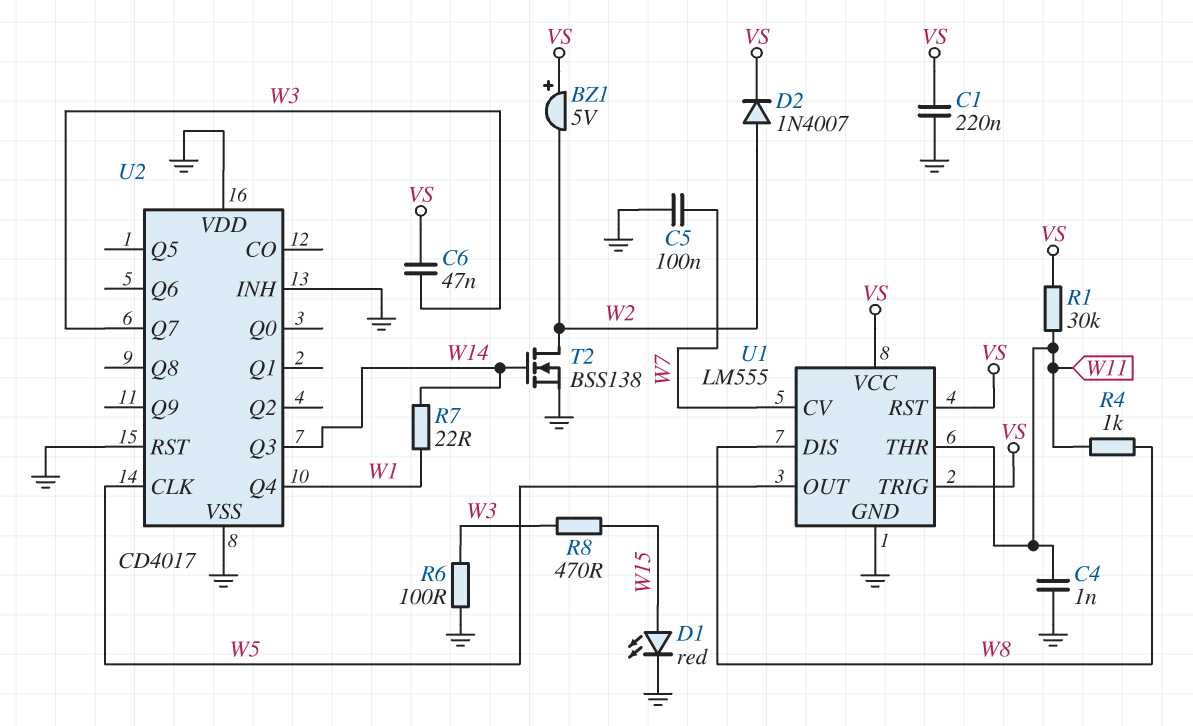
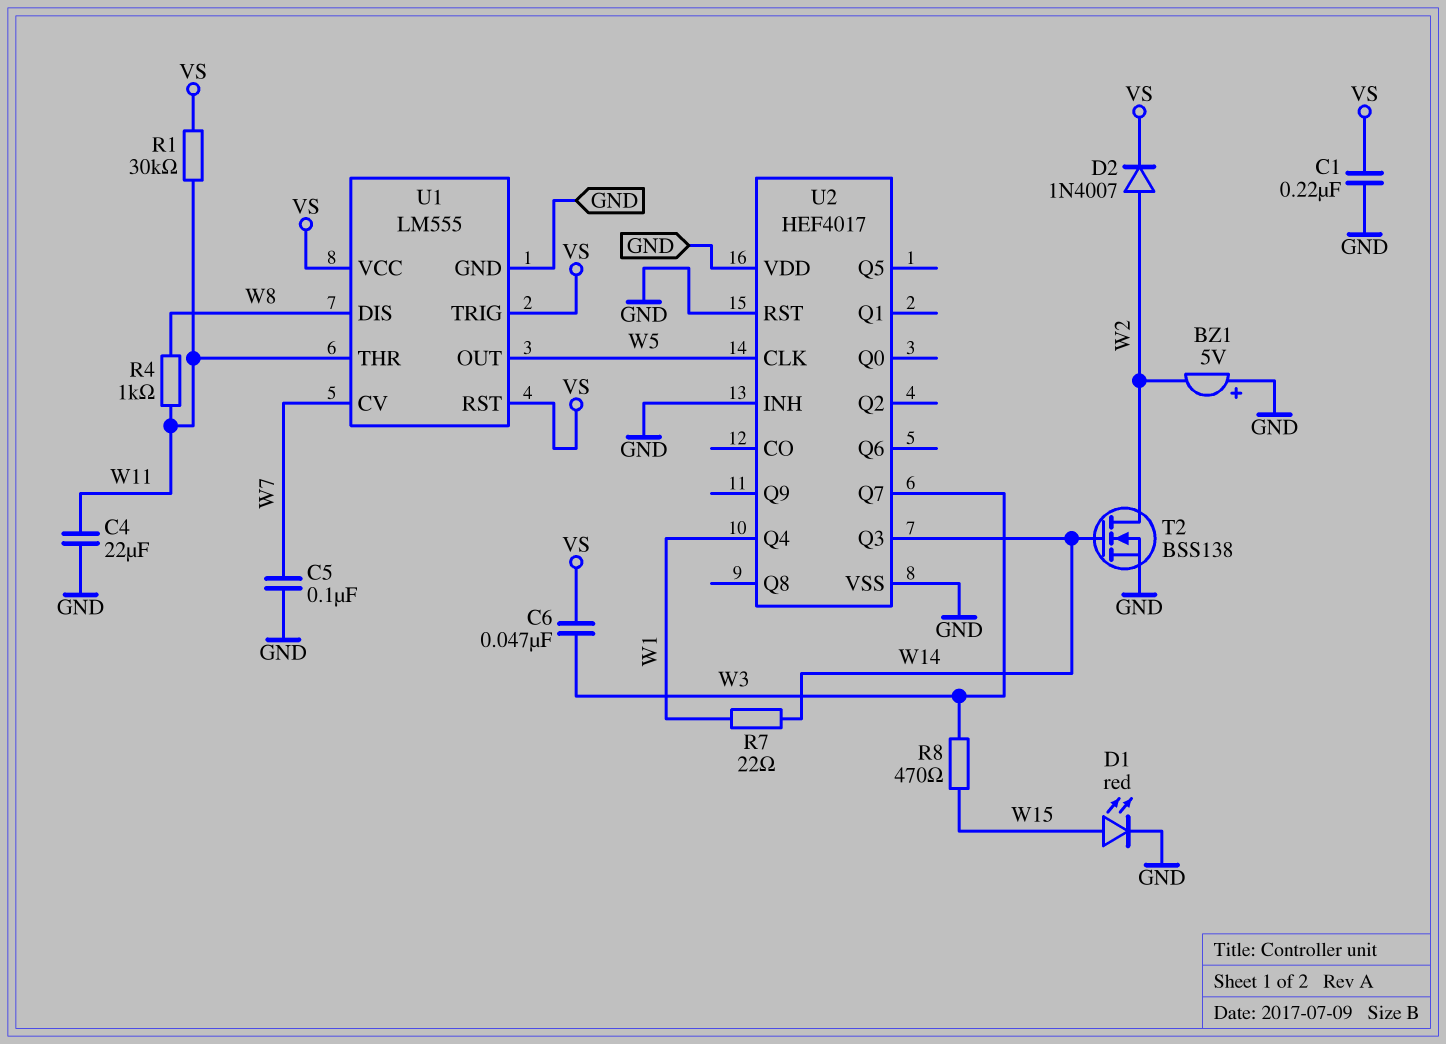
BZ1: buzzer 5V (plus VS, minus W2) -> buzzer 5V (plus GND, minus W2)
C4: 1nF (GND, W11) -> 22uF (GND, W11)
R6: 100 (GND, W3) -> none
U2: CD4017 -> HEF4017

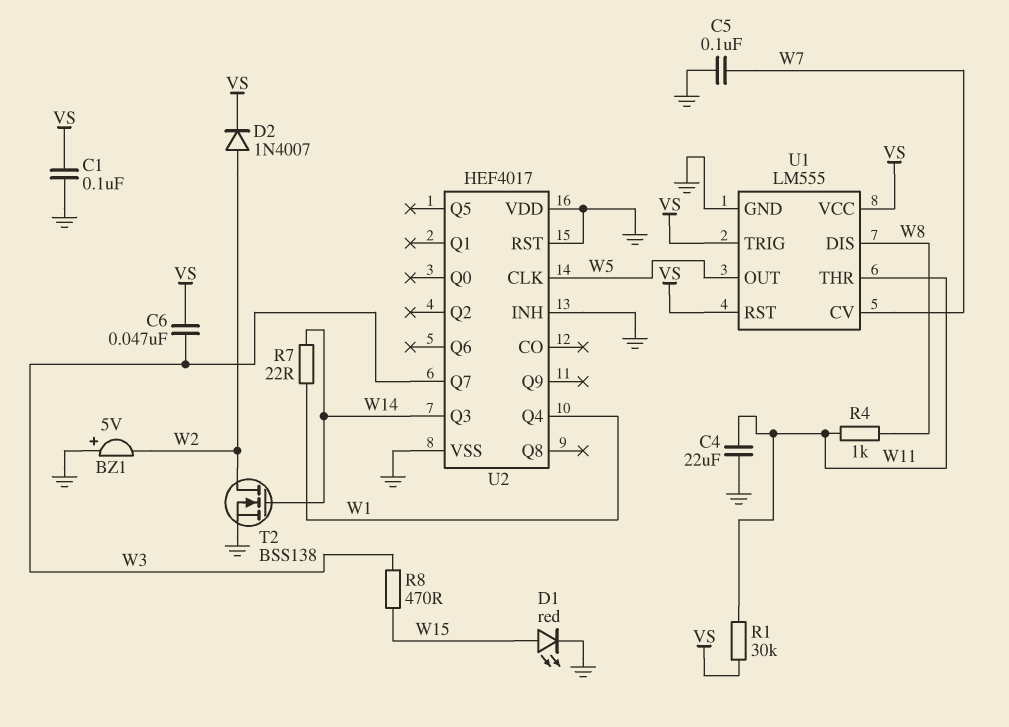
C1: 220nF (GND, VS) -> 100nF (GND, VS)

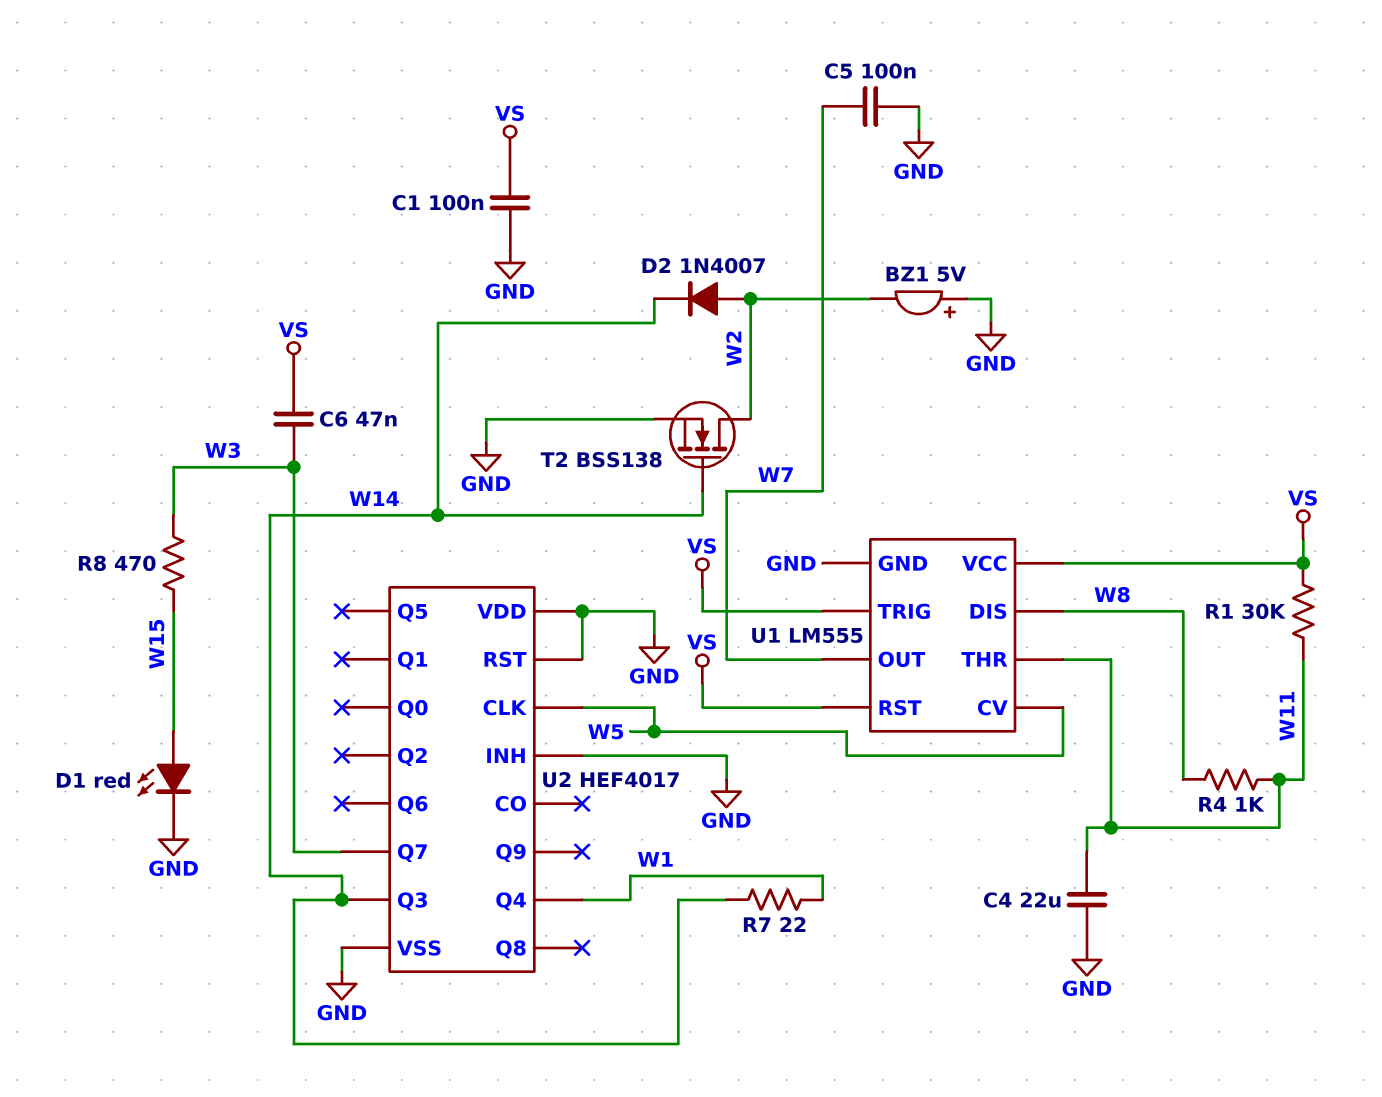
D2: diode 1N4007 (A W2, K VS) -> diode 1N4007 (A W2, K W14)
U1 pin CV: W7 -> W5
U1 pin OUT: W5 -> W7

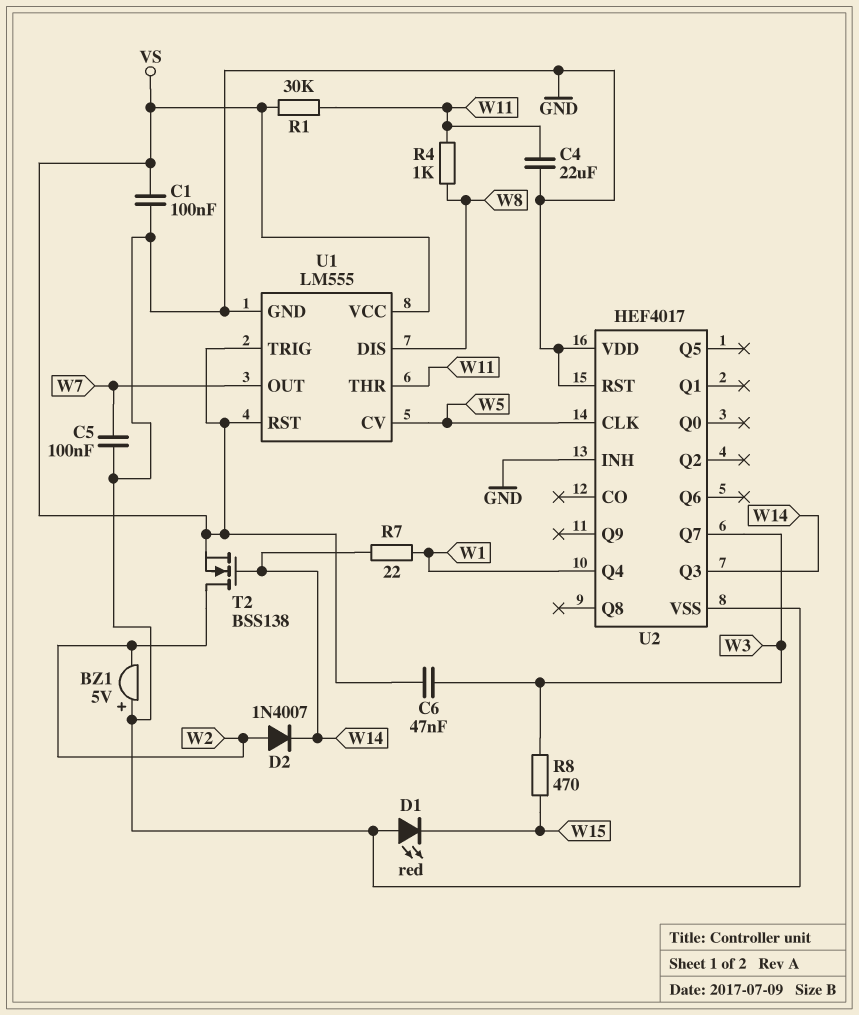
D1: LED red (A W15, K GND) -> LED red (A GND, K W15)
T2: NMOS BSS138 (G W14, D W2, S GND) -> NMOS BSS138 (G W14, D W2, S VS)

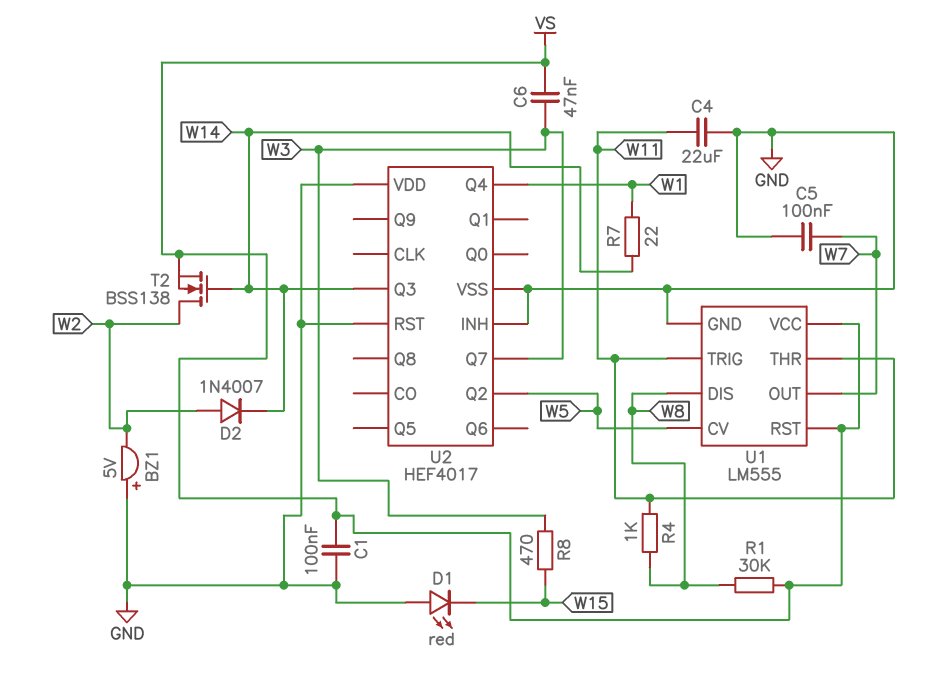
R1: 30k (VS, W11) -> 30k (VS, W8)
U1 pin TRIG: VS -> W11
U2 pin CLK: W5 -> none
U2 pin Q2: none -> W5

